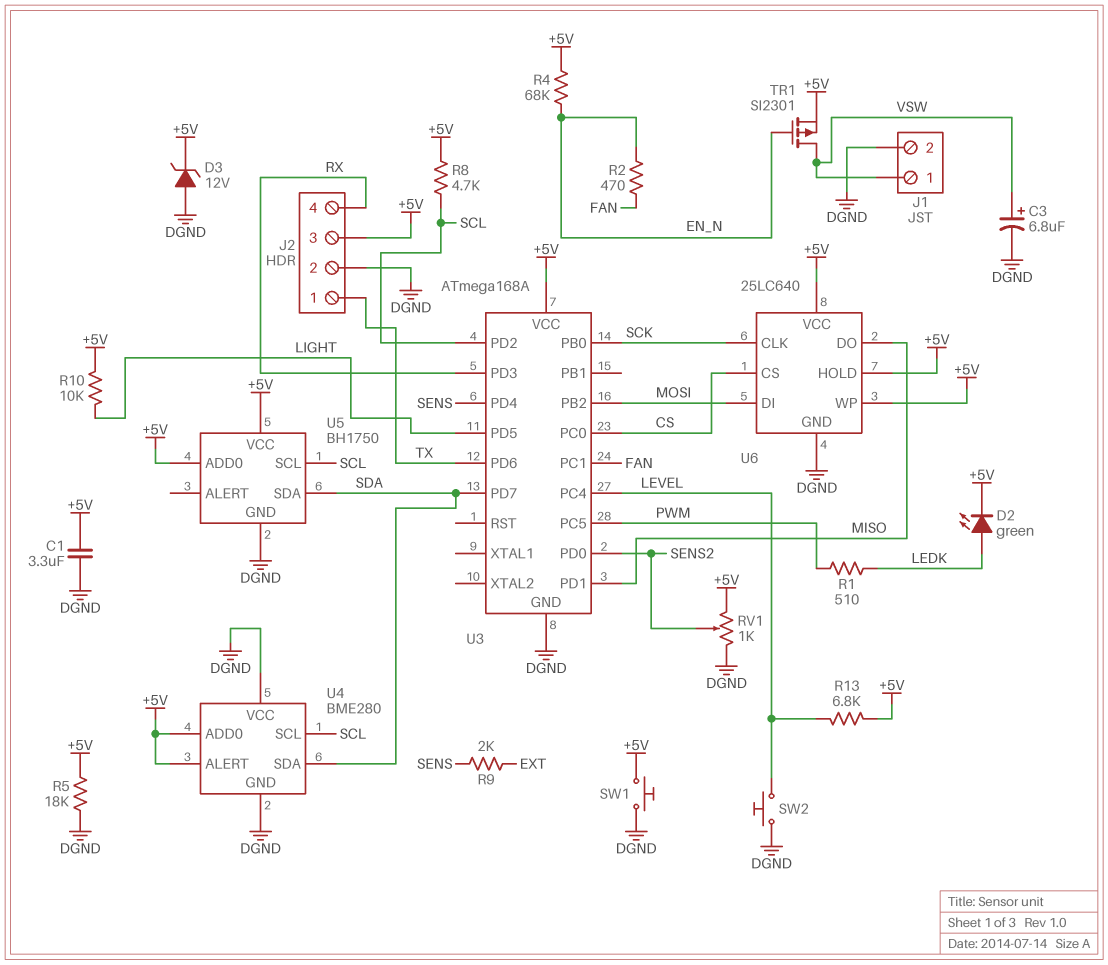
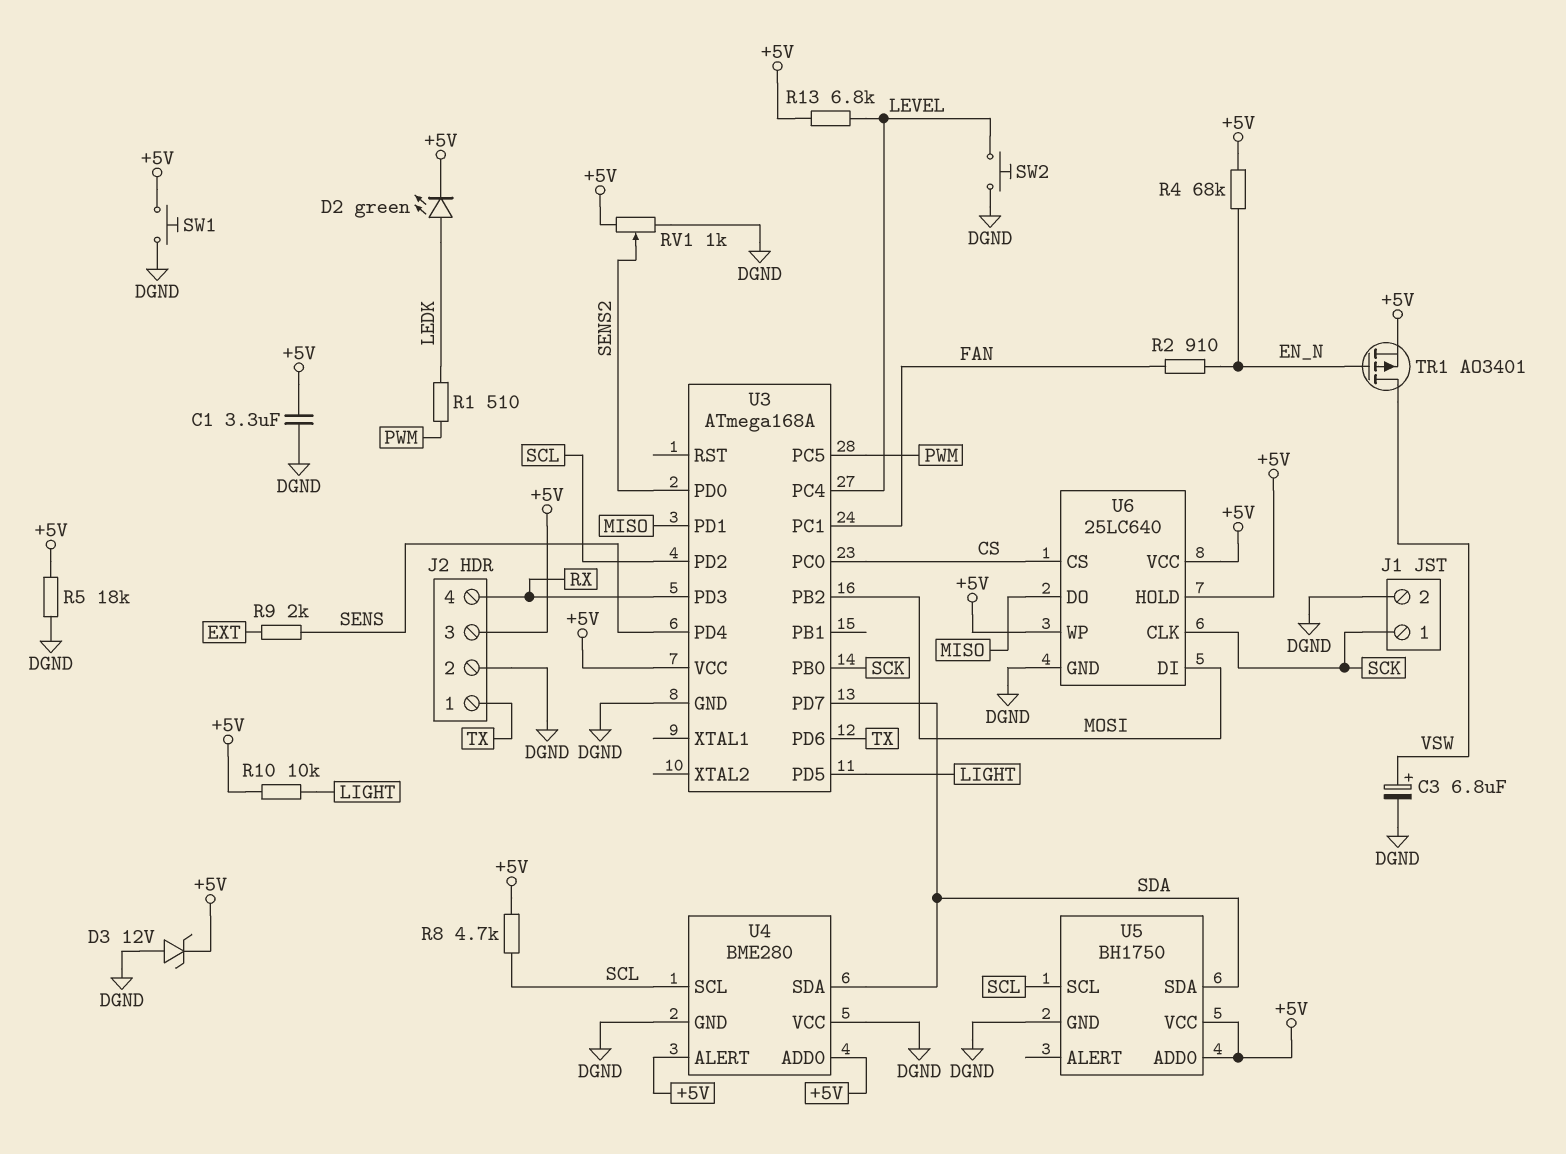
J1 pin 1: VSW -> SCK
R2: 470 (EN_N, FAN) -> 910 (EN_N, FAN)
TR1: PMOS SI2301 (G EN_N, D VSW, S +5V) -> PMOS AO3401 (G EN_N, D VSW, S +5V)

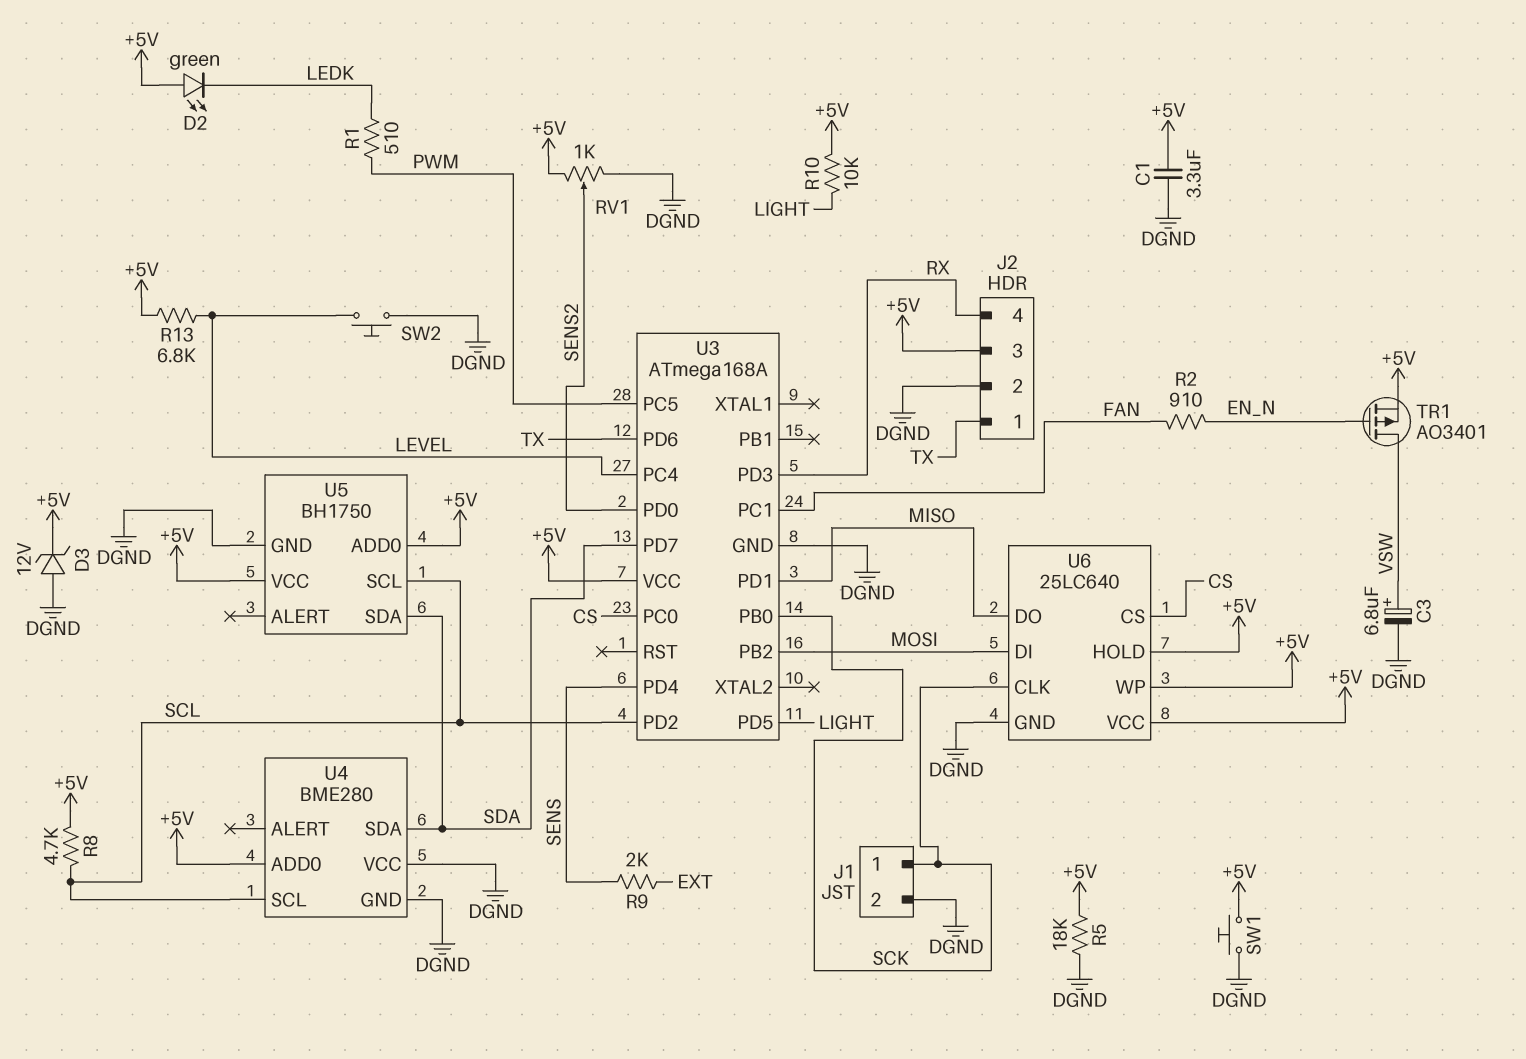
D2: LED green (A LEDK, K +5V) -> LED green (A +5V, K LEDK)
R4: 68k (+5V, EN_N) -> none
U4 pin ALERT: +5V -> none

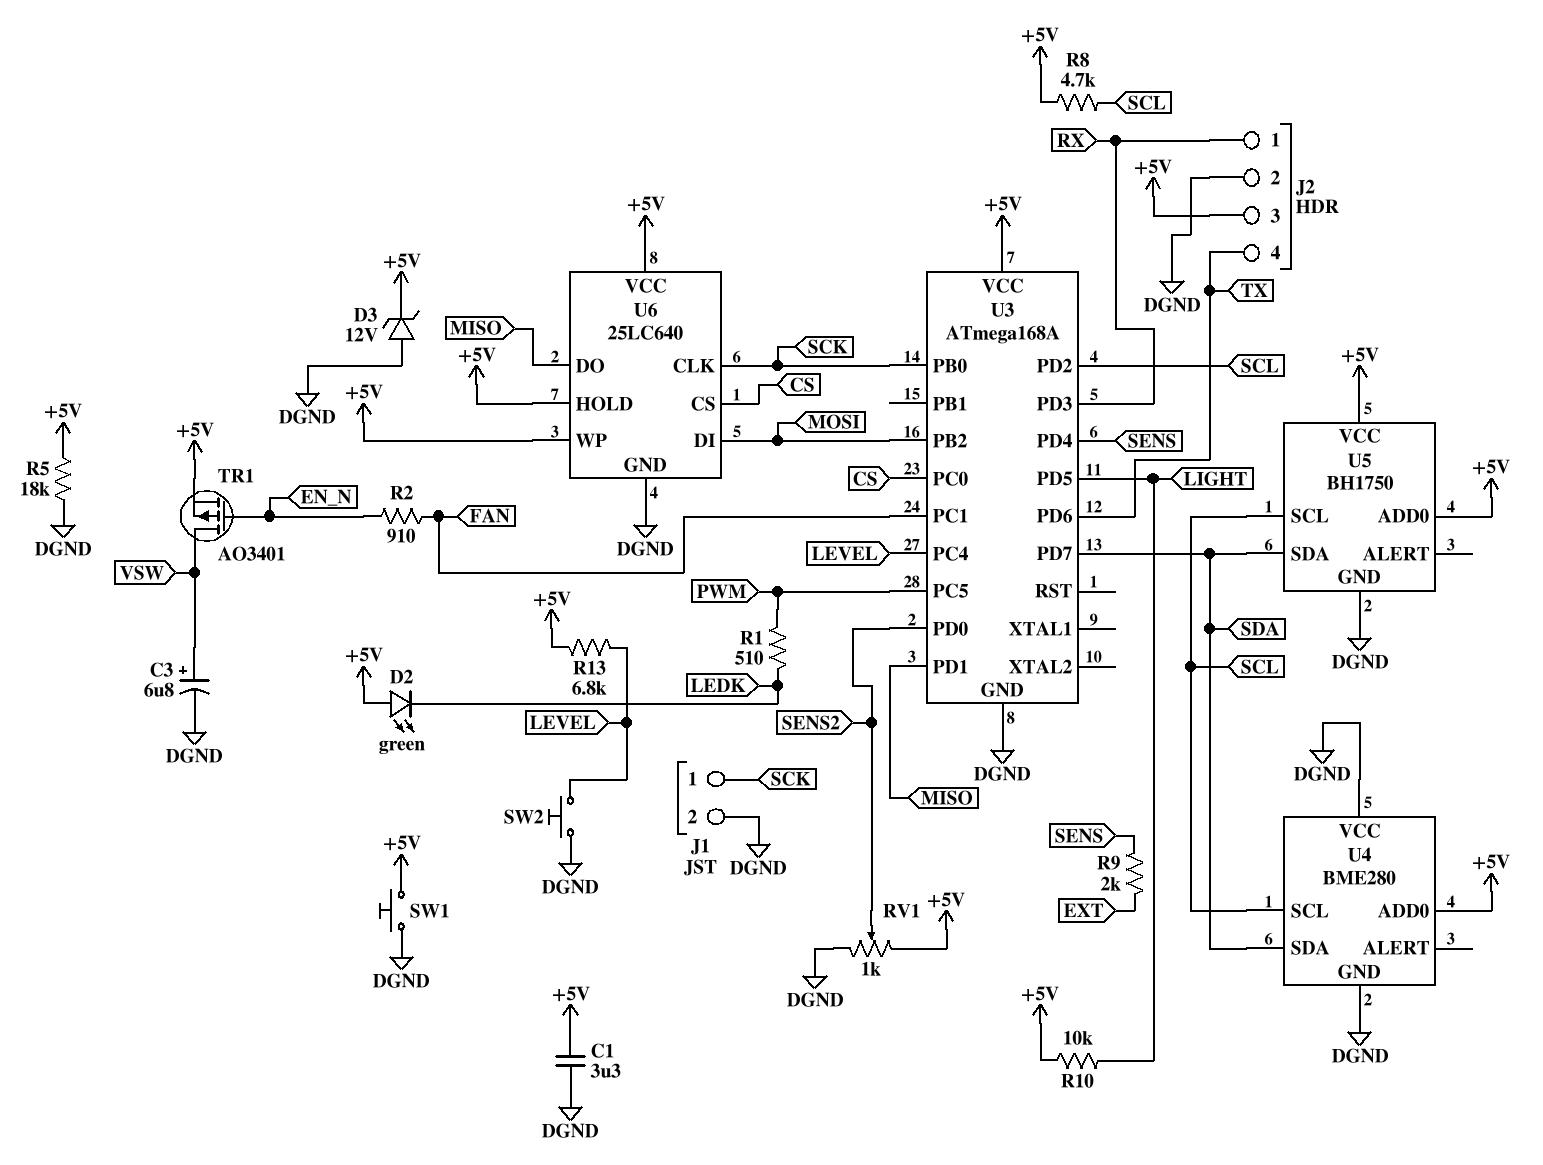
J2 pin 1: TX -> RX
J2 pin 4: RX -> TX

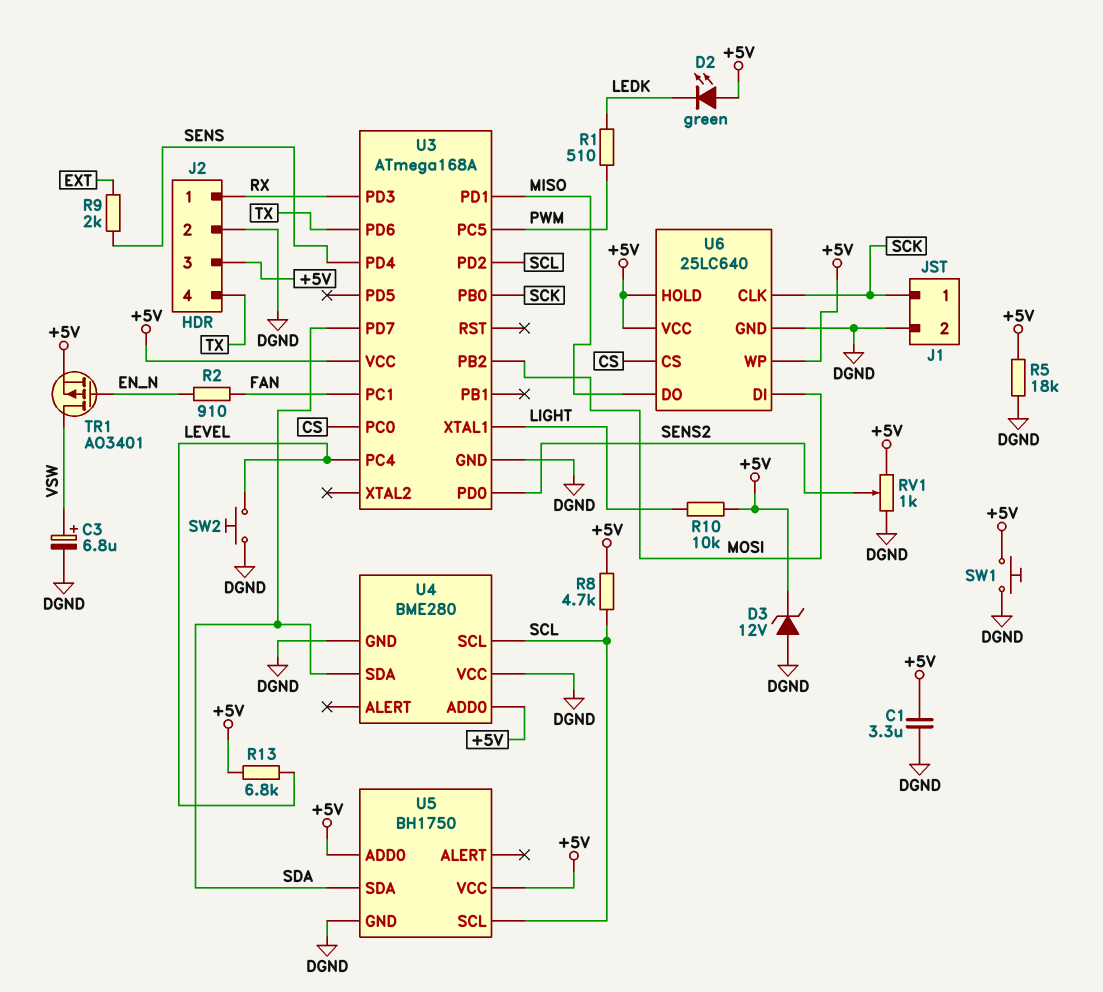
U3 pin PD5: LIGHT -> none
U3 pin XTAL1: none -> LIGHT

